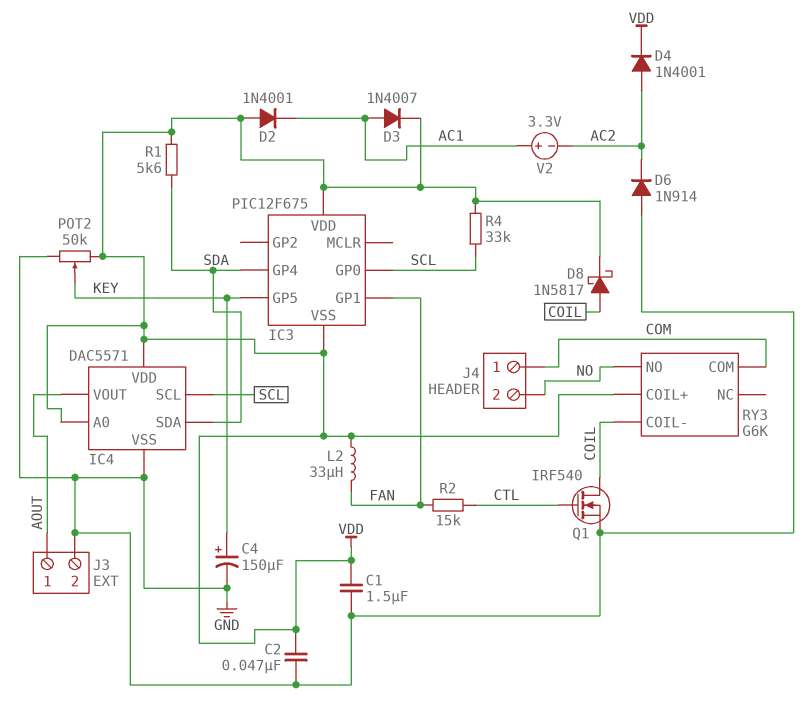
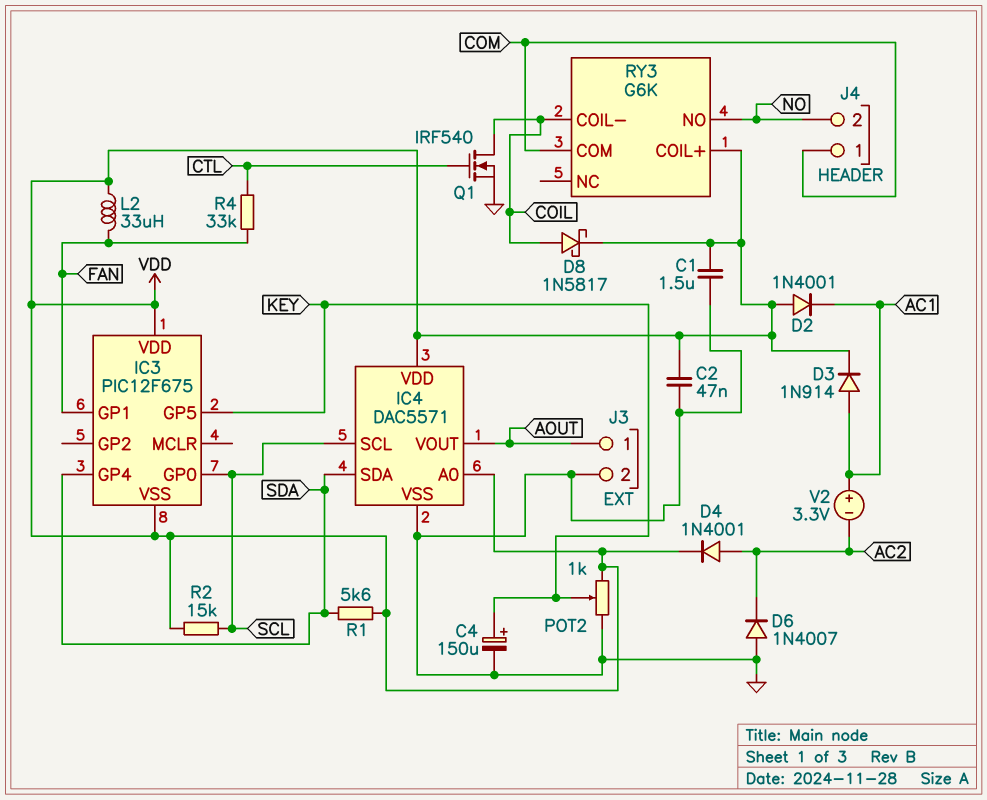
D3: diode 1N4007 (A AC1, K VDD) -> diode 1N914 (A AC1, K VDD)
D6: diode 1N914 (A GND, K AC2) -> diode 1N4007 (A GND, K AC2)
POT2: 50k (GND, VDD, wiper KEY) -> 1k (GND, VDD, wiper KEY)
R2: 15k (CTL, FAN) -> 15k (SCL, VDD)
R4: 33k (SCL, VDD) -> 33k (CTL, FAN)

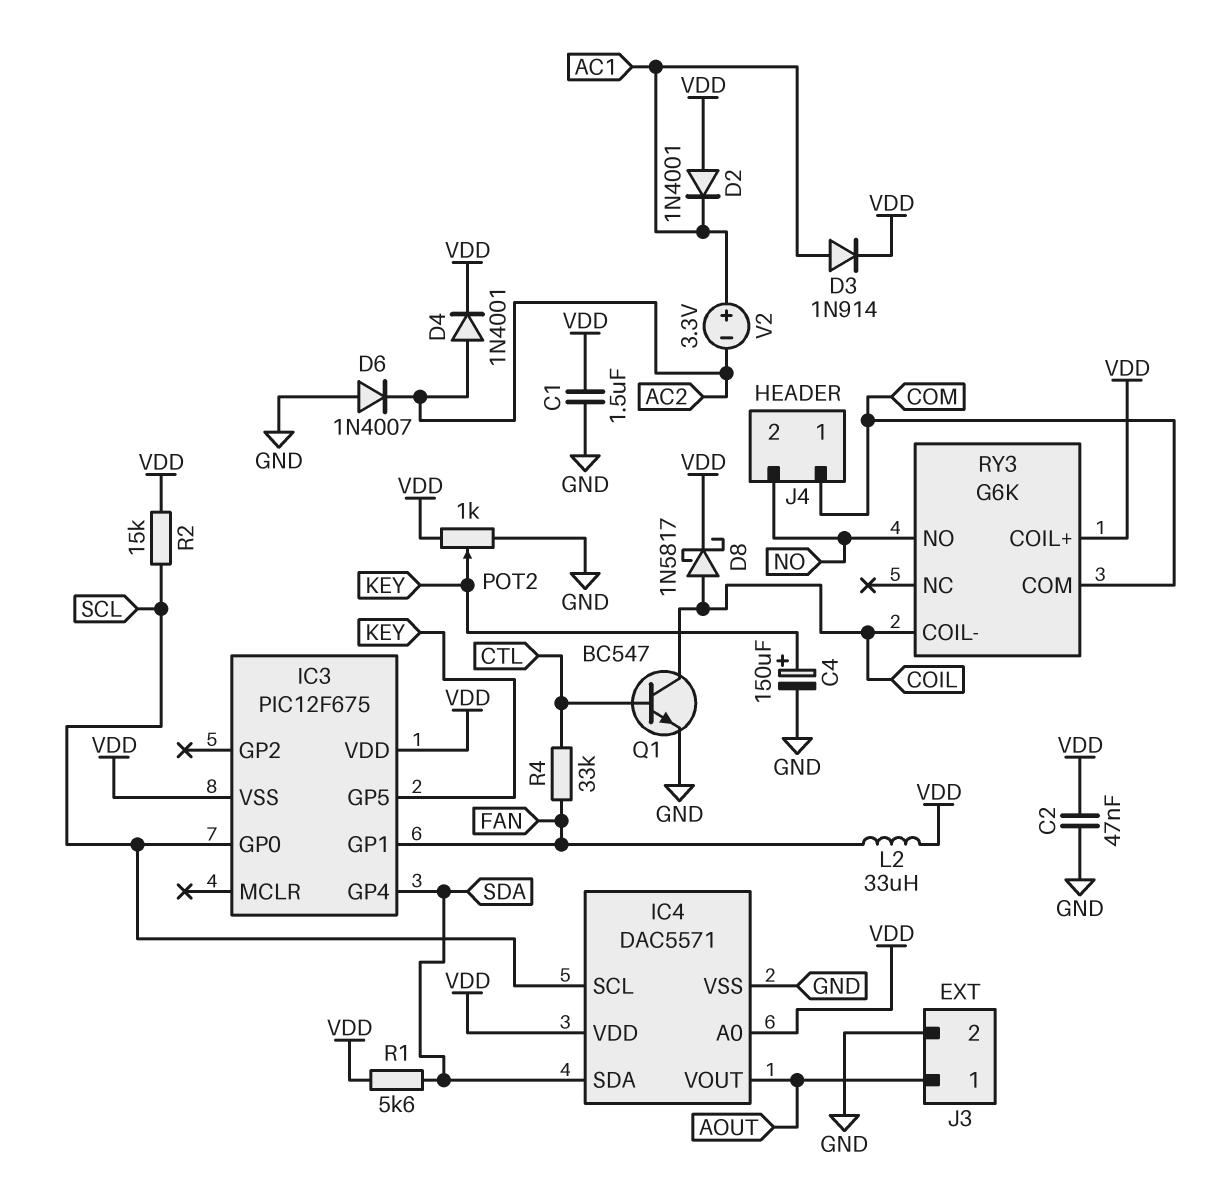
Q1: NMOS IRF540 (G CTL, D COIL, S GND) -> NPN BC547 (B CTL, C COIL, E GND)

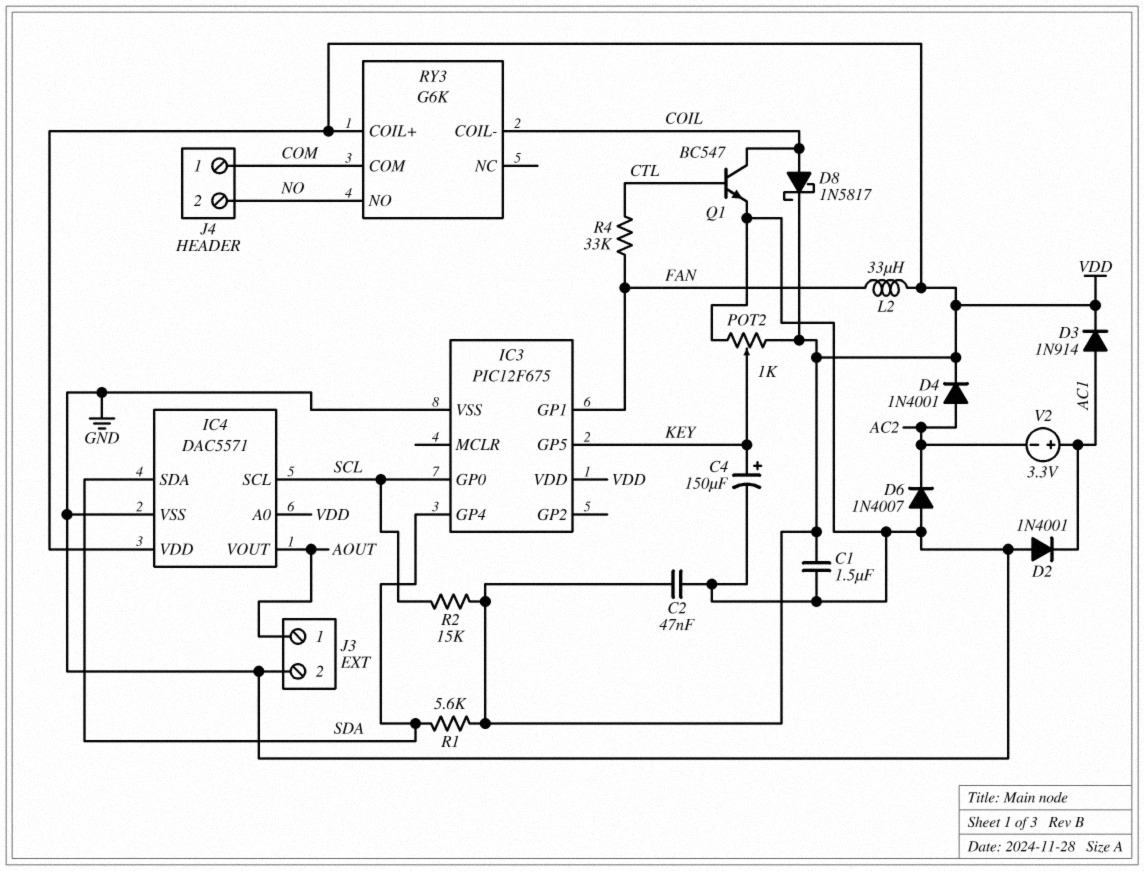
D2: diode 1N4001 (A VDD, K AC1) -> diode 1N4001 (A GND, K AC1)
IC3 pin VSS: VDD -> GND

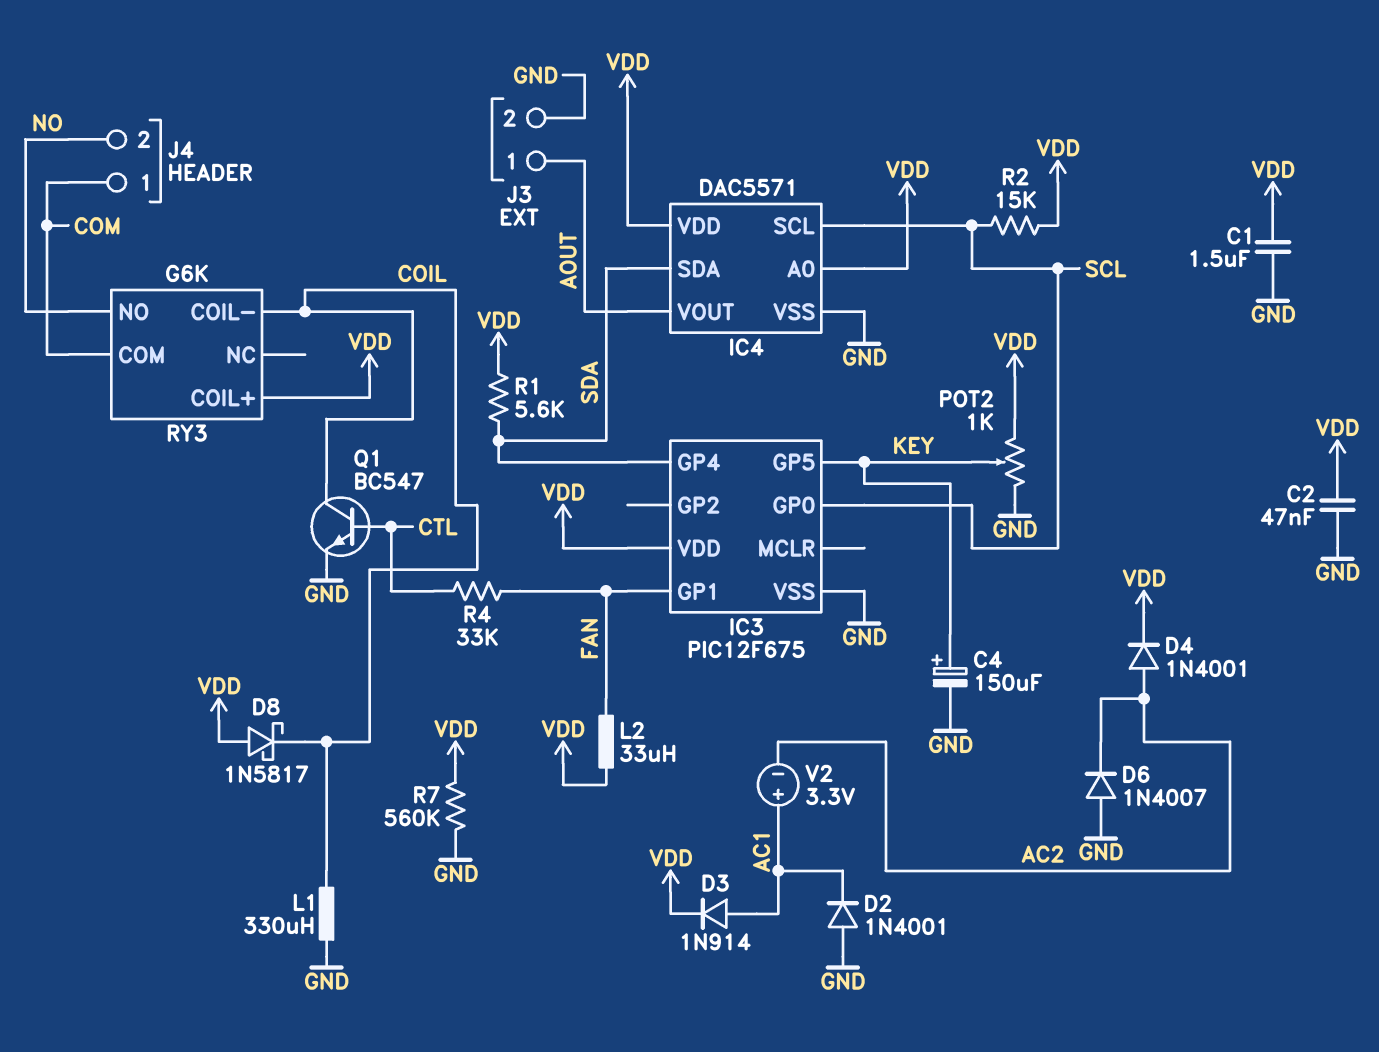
D8: schottky 1N5817 (A COIL, K VDD) -> schottky 1N5817 (A VDD, K COIL)
L1: none -> 330uH (COIL, GND)
R7: none -> 560k (GND, VDD)

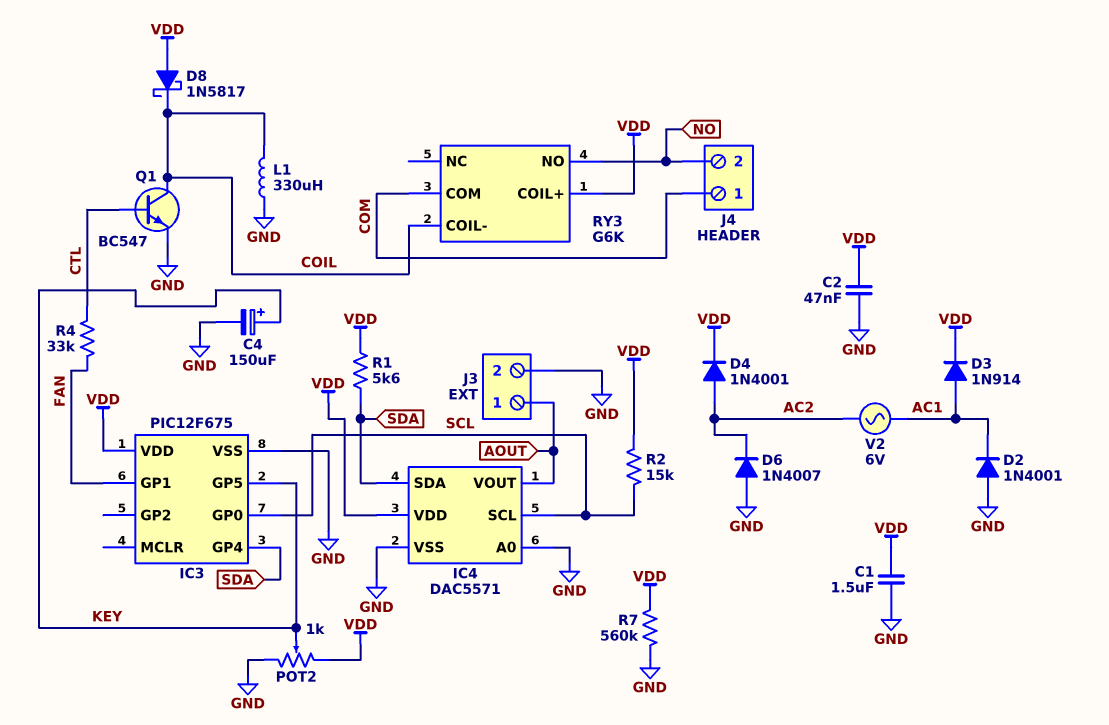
IC4 pin A0: VDD -> GND
L2: 33uH (FAN, VDD) -> none
V2: 3.3V (plus AC1, minus AC2) -> AC 6V (AC1, AC2)

